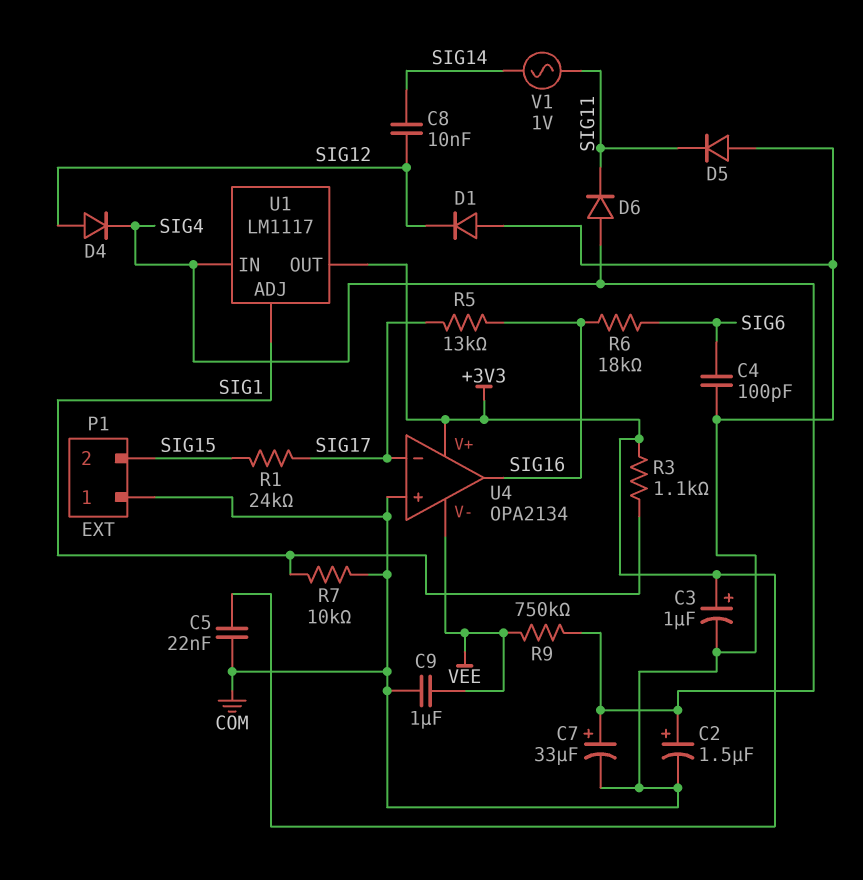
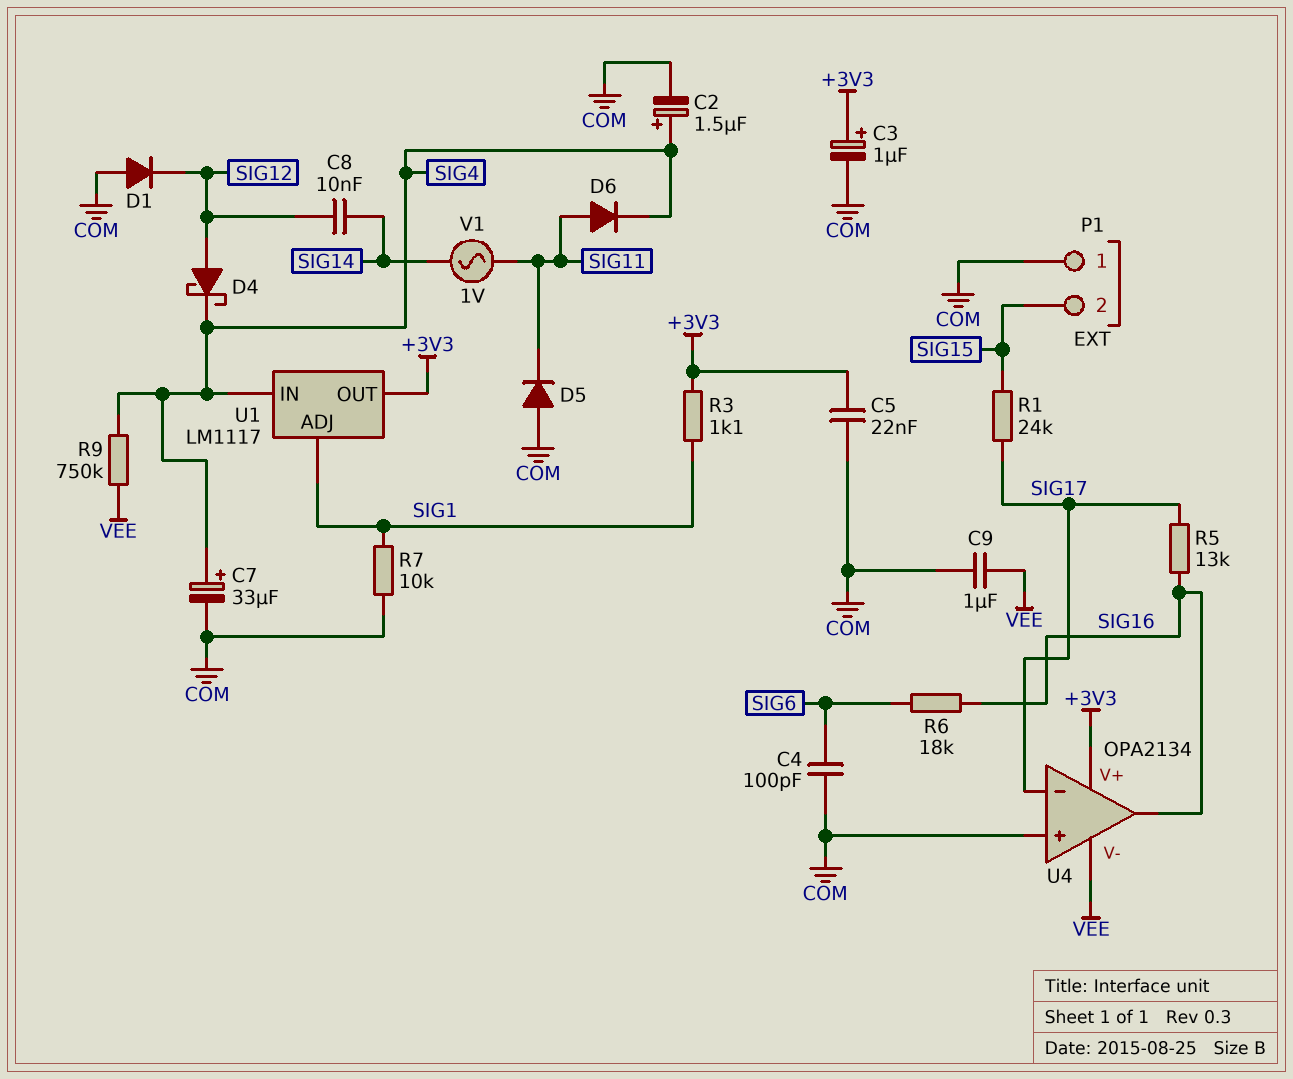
D4: diode (A SIG12, K SIG4) -> schottky (A SIG12, K SIG4)
D6: diode (A SIG4, K SIG11) -> diode (A SIG11, K SIG4)

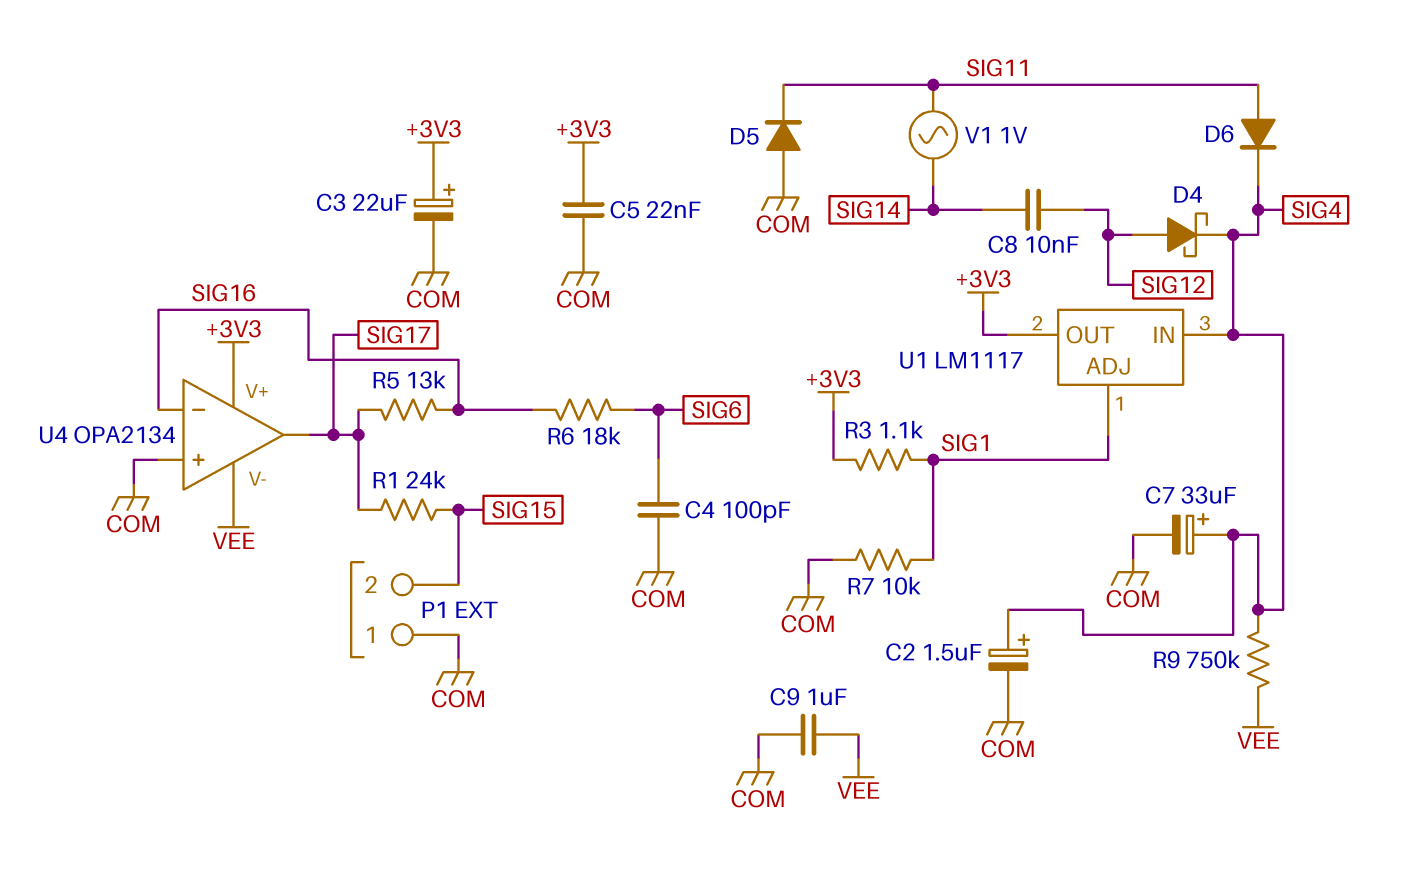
C3: 1uF (plus +3V3, minus COM) -> 22uF (plus +3V3, minus COM)
D1: diode (A COM, K SIG12) -> none
U4 pin in-: SIG17 -> SIG16
U4 pin out: SIG16 -> SIG17

